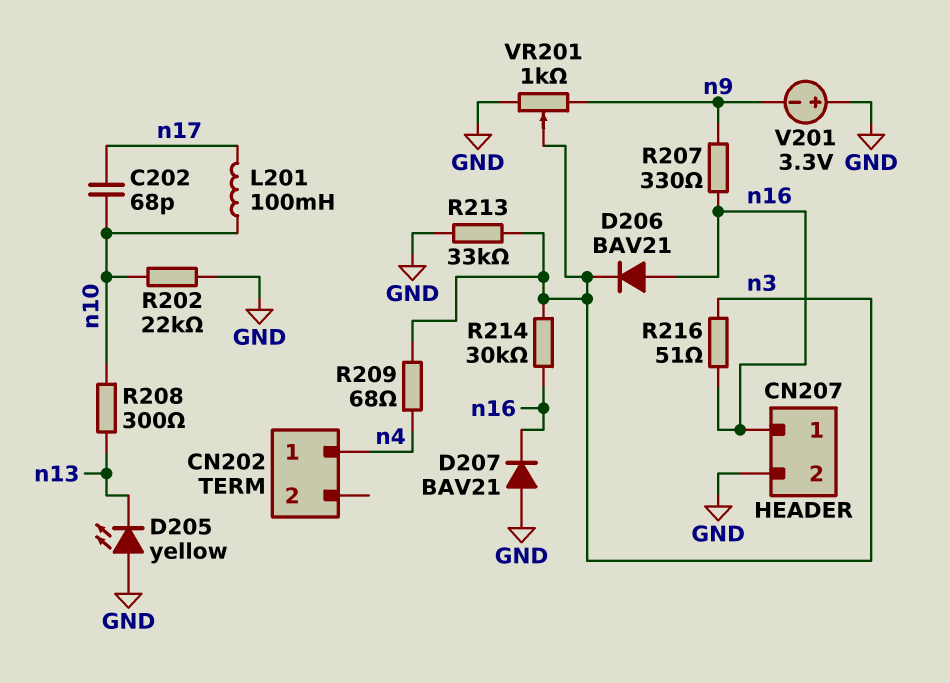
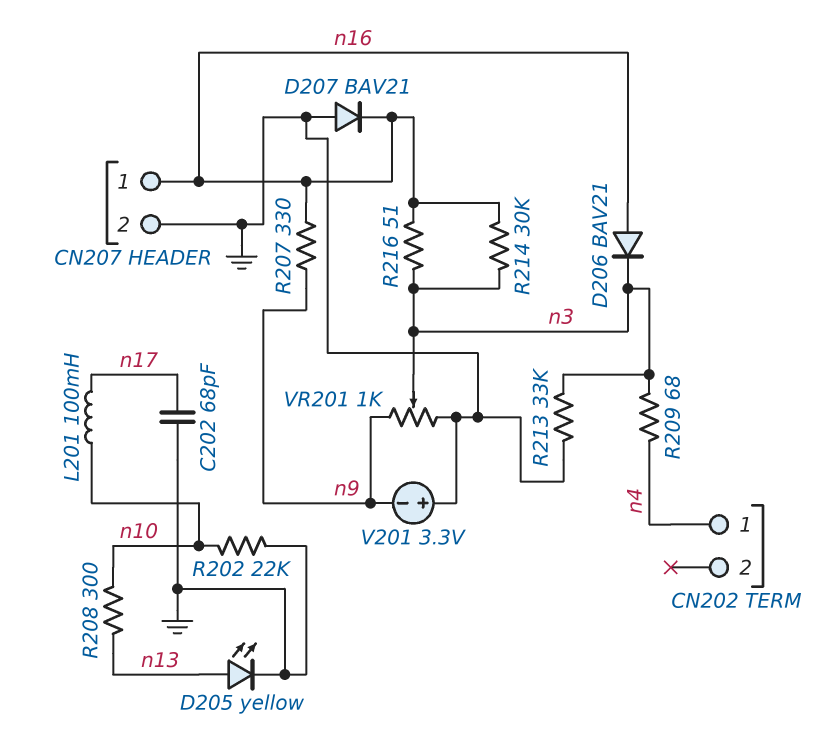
C202: 68pF (n10, n17) -> 68pF (GND, n17)
D205: LED yellow (A GND, K n13) -> LED yellow (A n13, K GND)

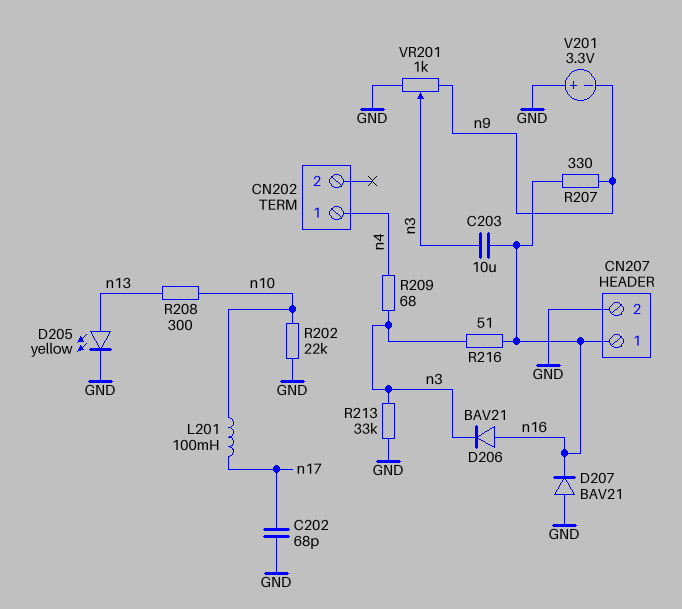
C203: none -> 10uF (n3, n16)
R214: 30k (n3, n16) -> none

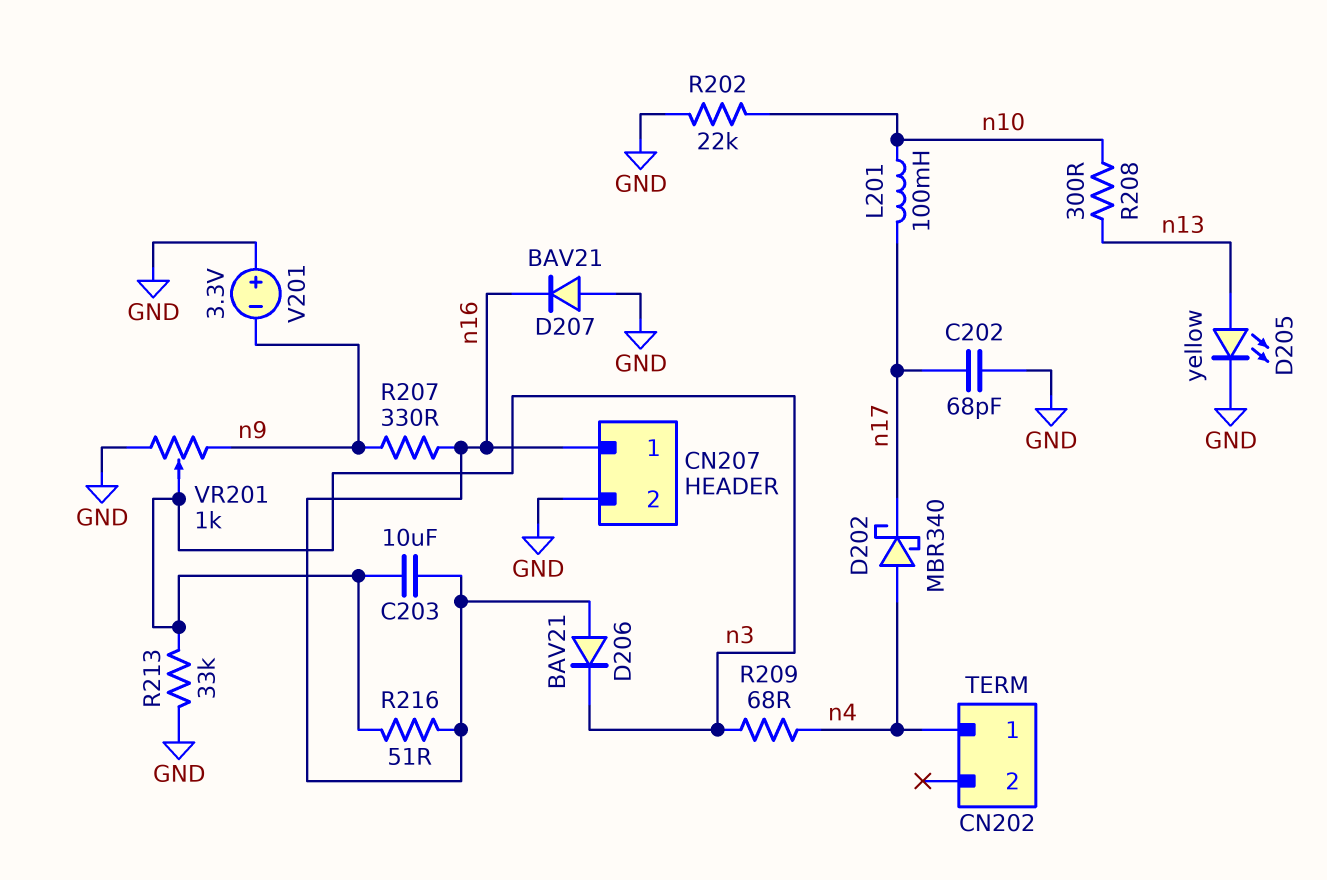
D202: none -> schottky MBR340 (A n4, K n17)

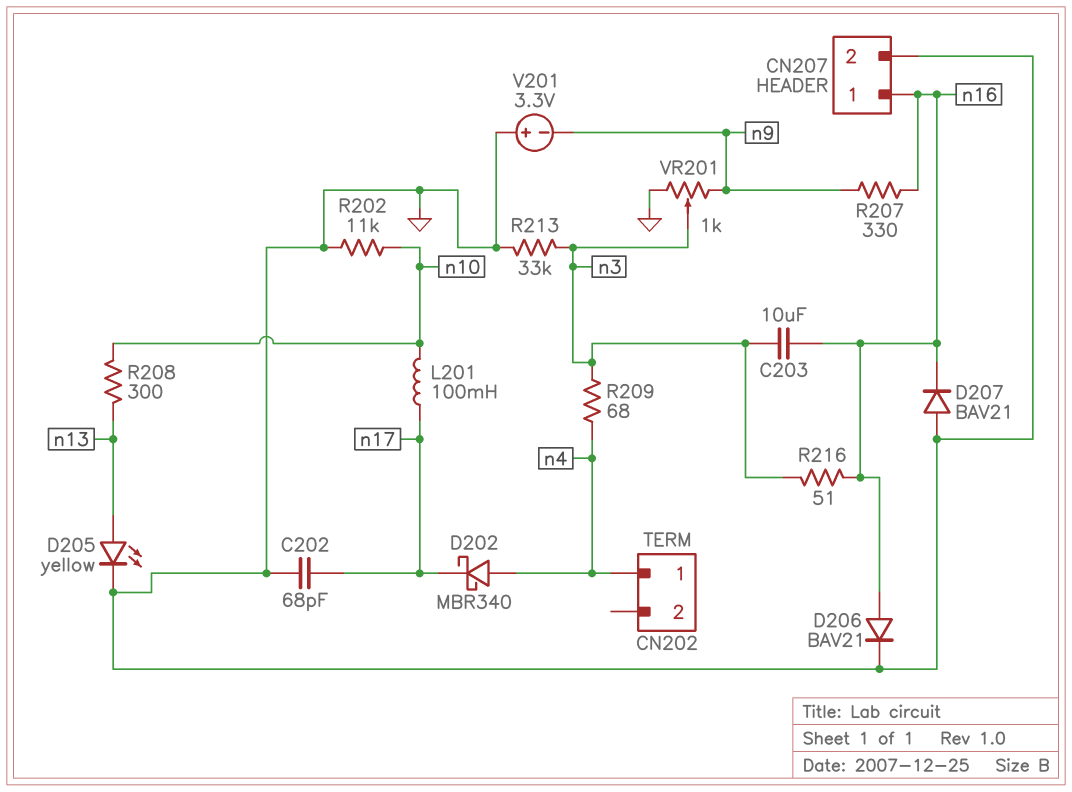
D206: diode BAV21 (A n16, K n3) -> diode BAV21 (A n16, K GND)
R202: 22k (GND, n10) -> 11k (GND, n10)

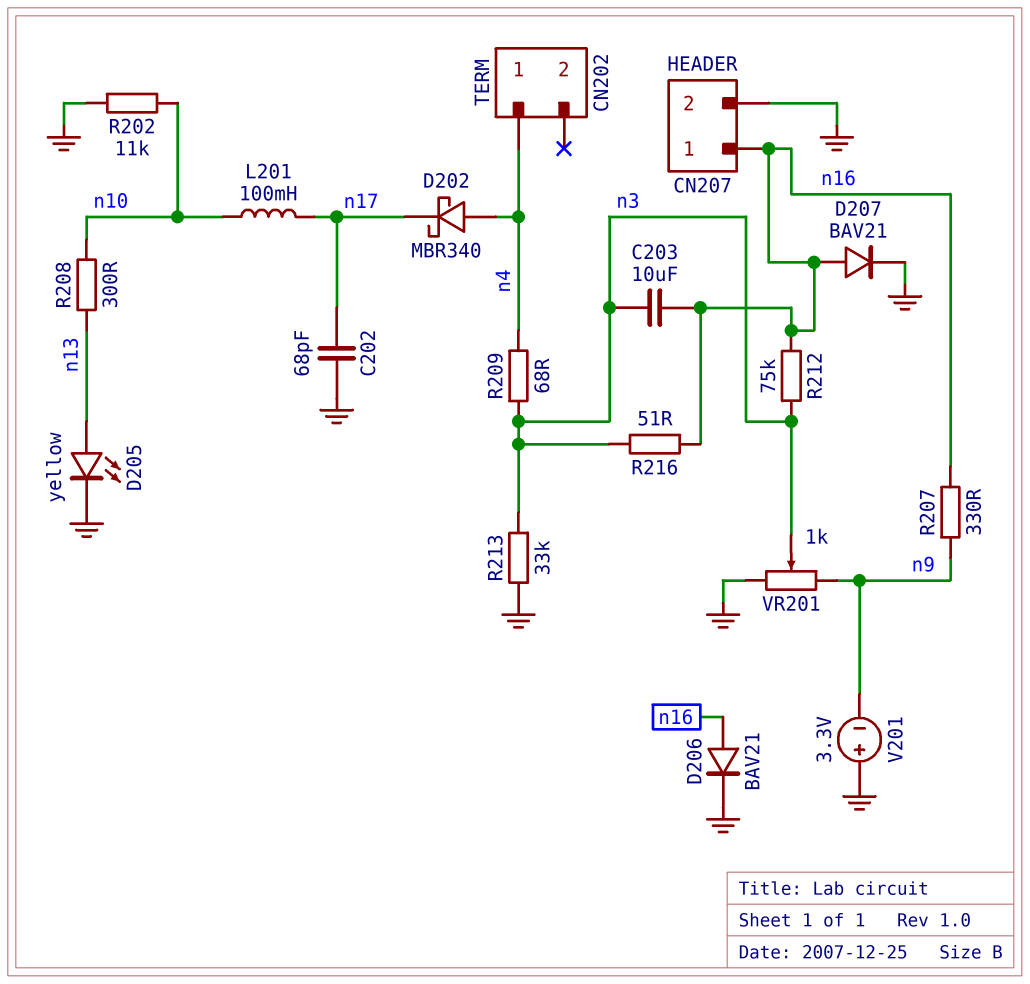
D207: diode BAV21 (A GND, K n16) -> diode BAV21 (A n16, K GND)
R212: none -> 75k (n3, n16)

